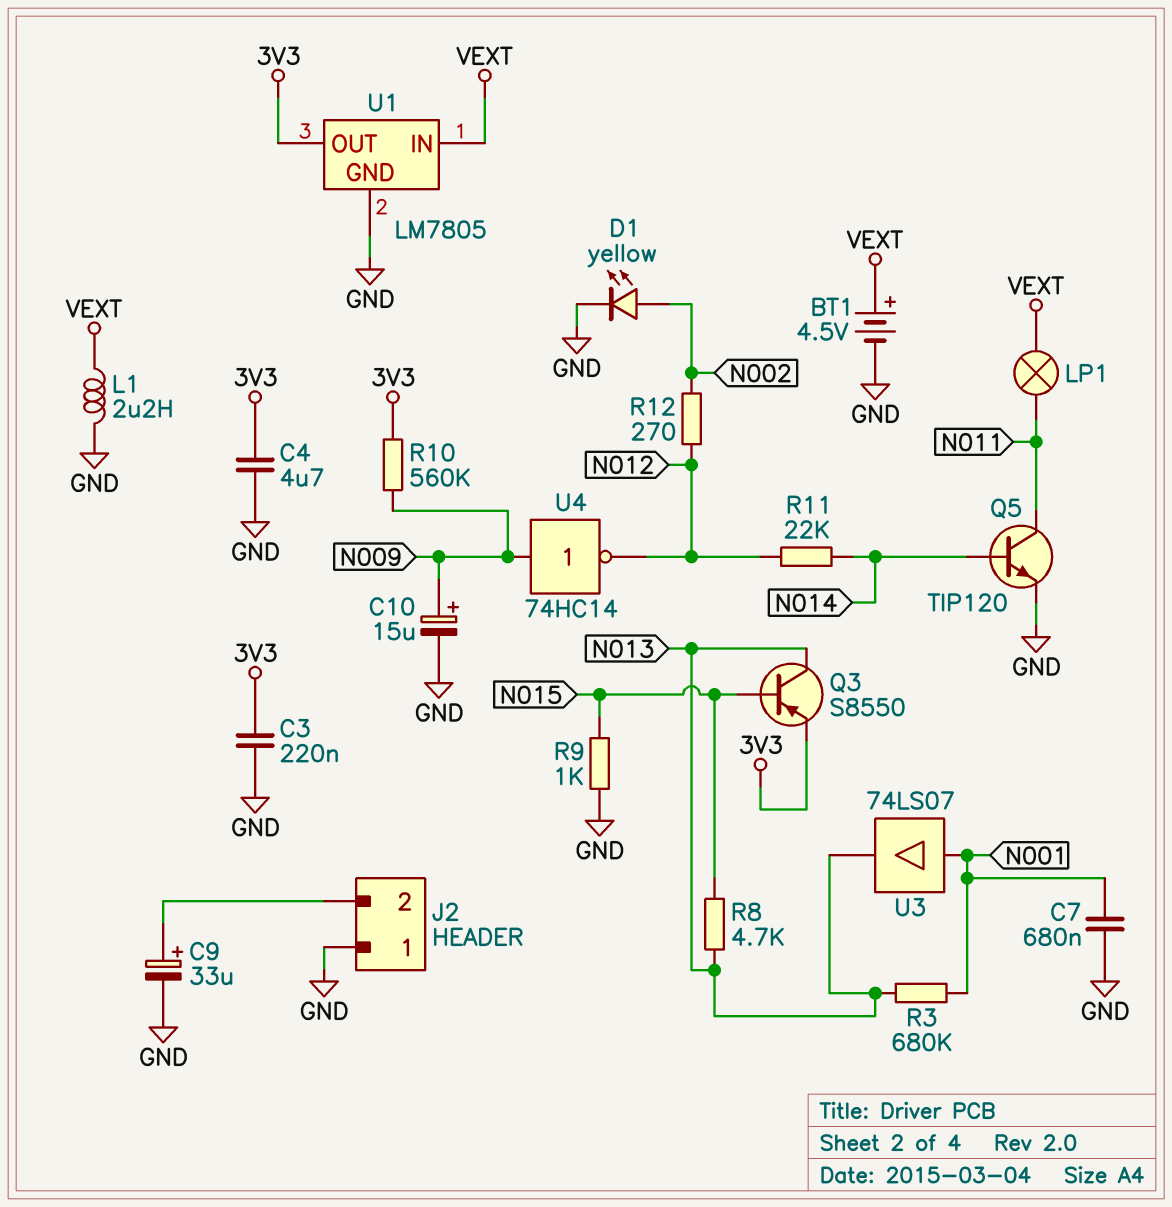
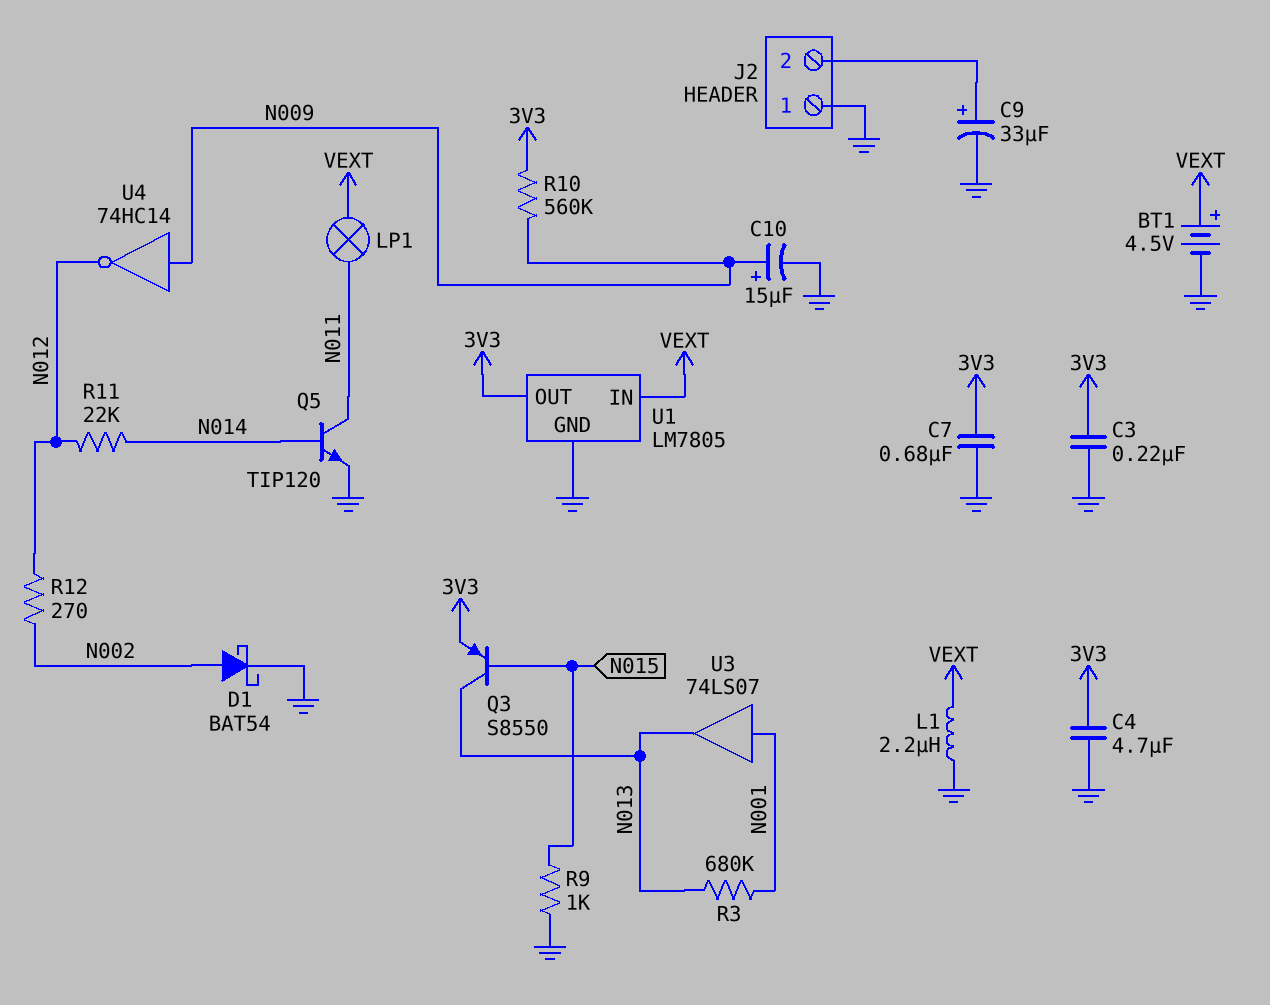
C7: 680nF (GND, N001) -> 680nF (3V3, GND)
D1: LED yellow (A N002, K GND) -> schottky BAT54 (A N002, K GND)
R8: 4.7k (N013, N015) -> none

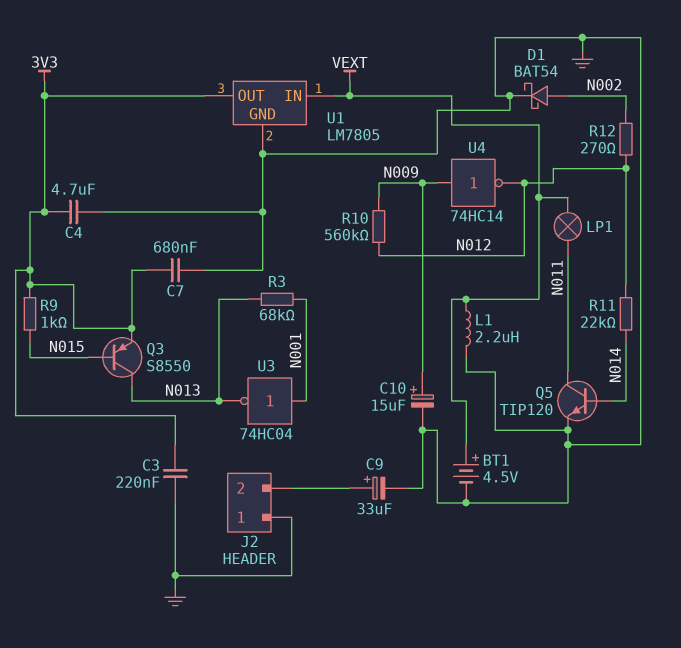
R3: 680k (N001, N013) -> 68k (N001, N013)
R9: 1k (GND, N015) -> 1k (3V3, N015)
R10: 560k (3V3, N009) -> 560k (N009, N012)
U3: buffer 74LS07 (in N001, out N013) -> NOT 74HC04 (in N001, out N013)

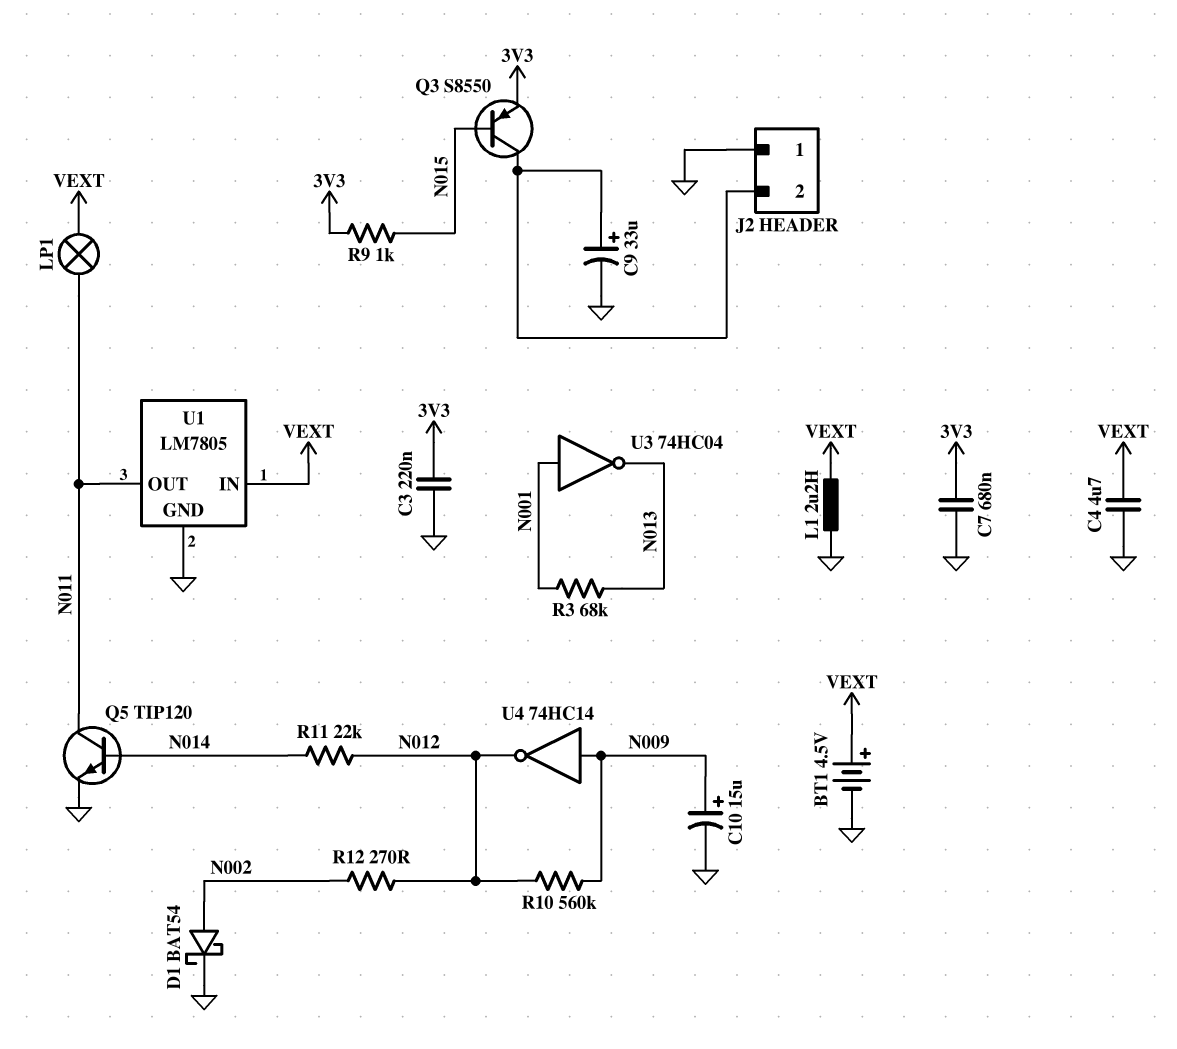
C4: 4.7uF (3V3, GND) -> 4.7uF (GND, VEXT)
Q3: PNP S8550 (B N015, C N013, E 3V3) -> PNP S8550 (B N015, C J2/2, E 3V3)
U1 pin OUT: 3V3 -> N011

